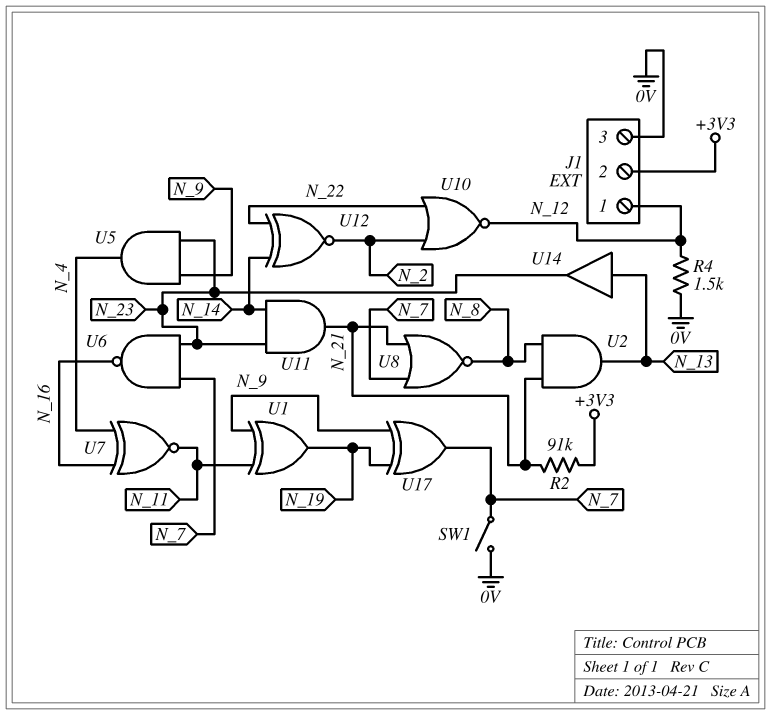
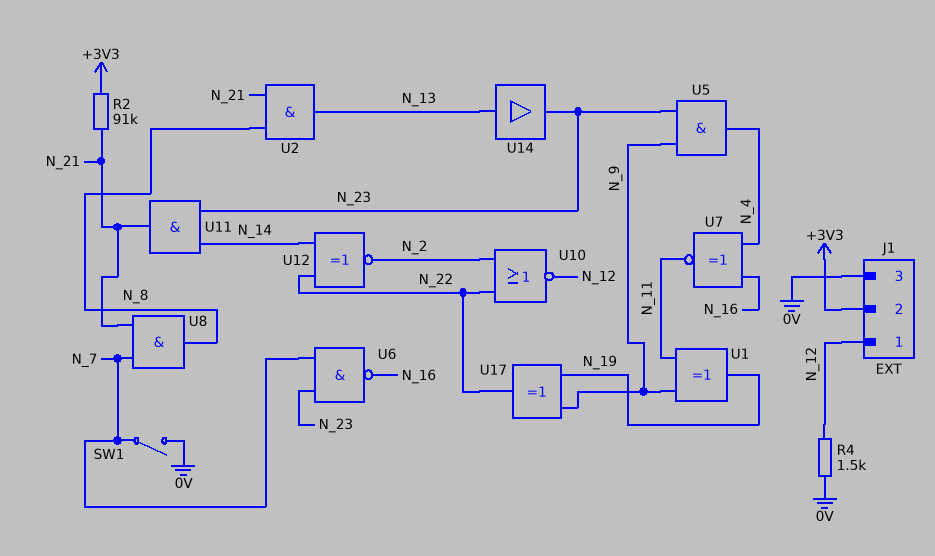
U8: NOR (in N_7, in N_21, out N_8) -> AND (in N_7, in N_21, out N_8)
U17: XOR (in N_9, in N_19, out N_7) -> XOR (in N_9, in N_19, out N_22)

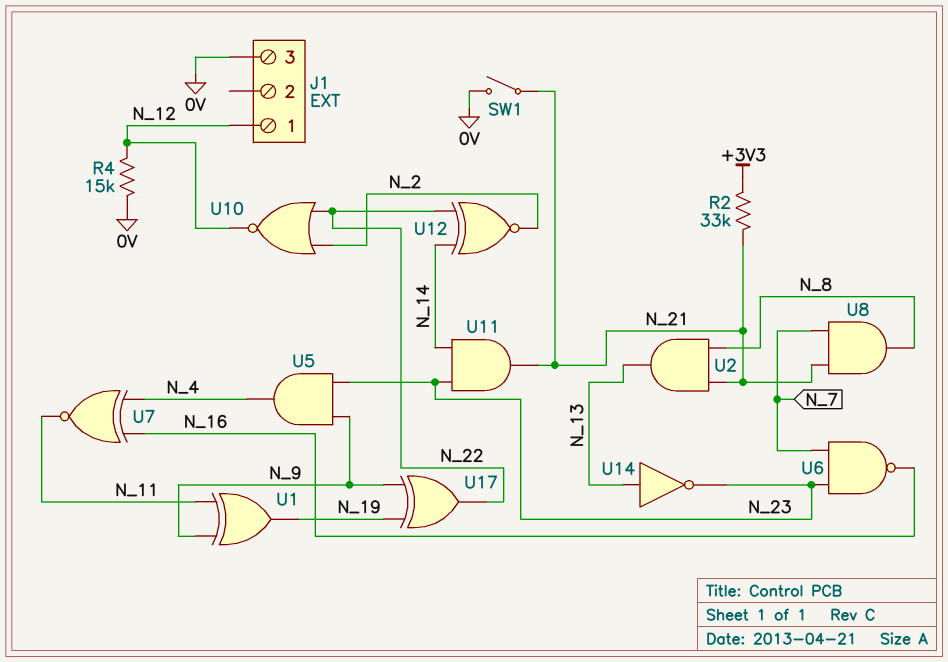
J1 pin 2: +3V3 -> none
R2: 91k (+3V3, N_21) -> 33k (+3V3, N_21)
R4: 1.5k (0V, N_12) -> 15k (0V, N_12)
SW1: switch (0V, N_7) -> switch (0V, N_21)
U14: buffer (in N_13, out N_23) -> NOT (in N_13, out N_23)

